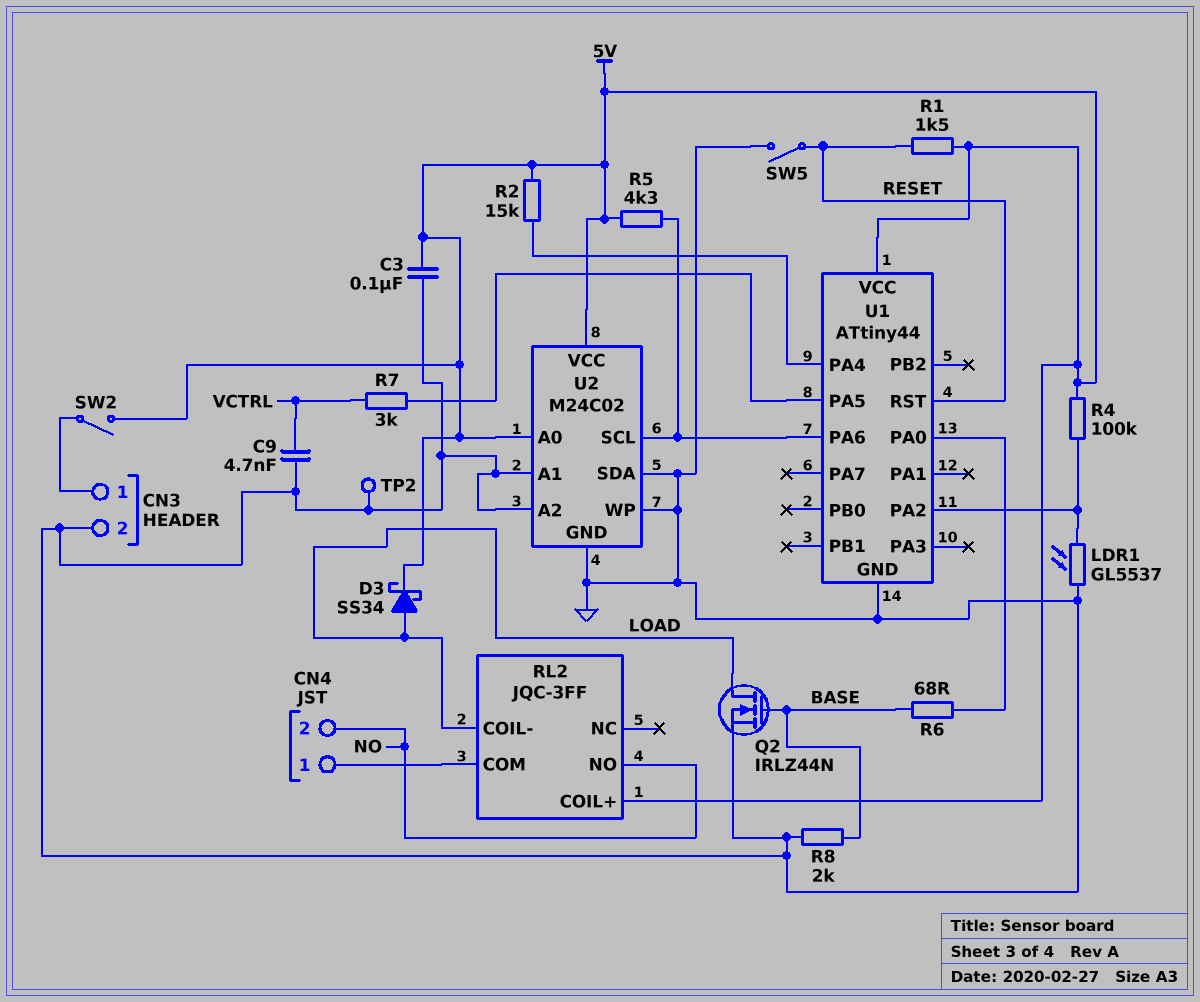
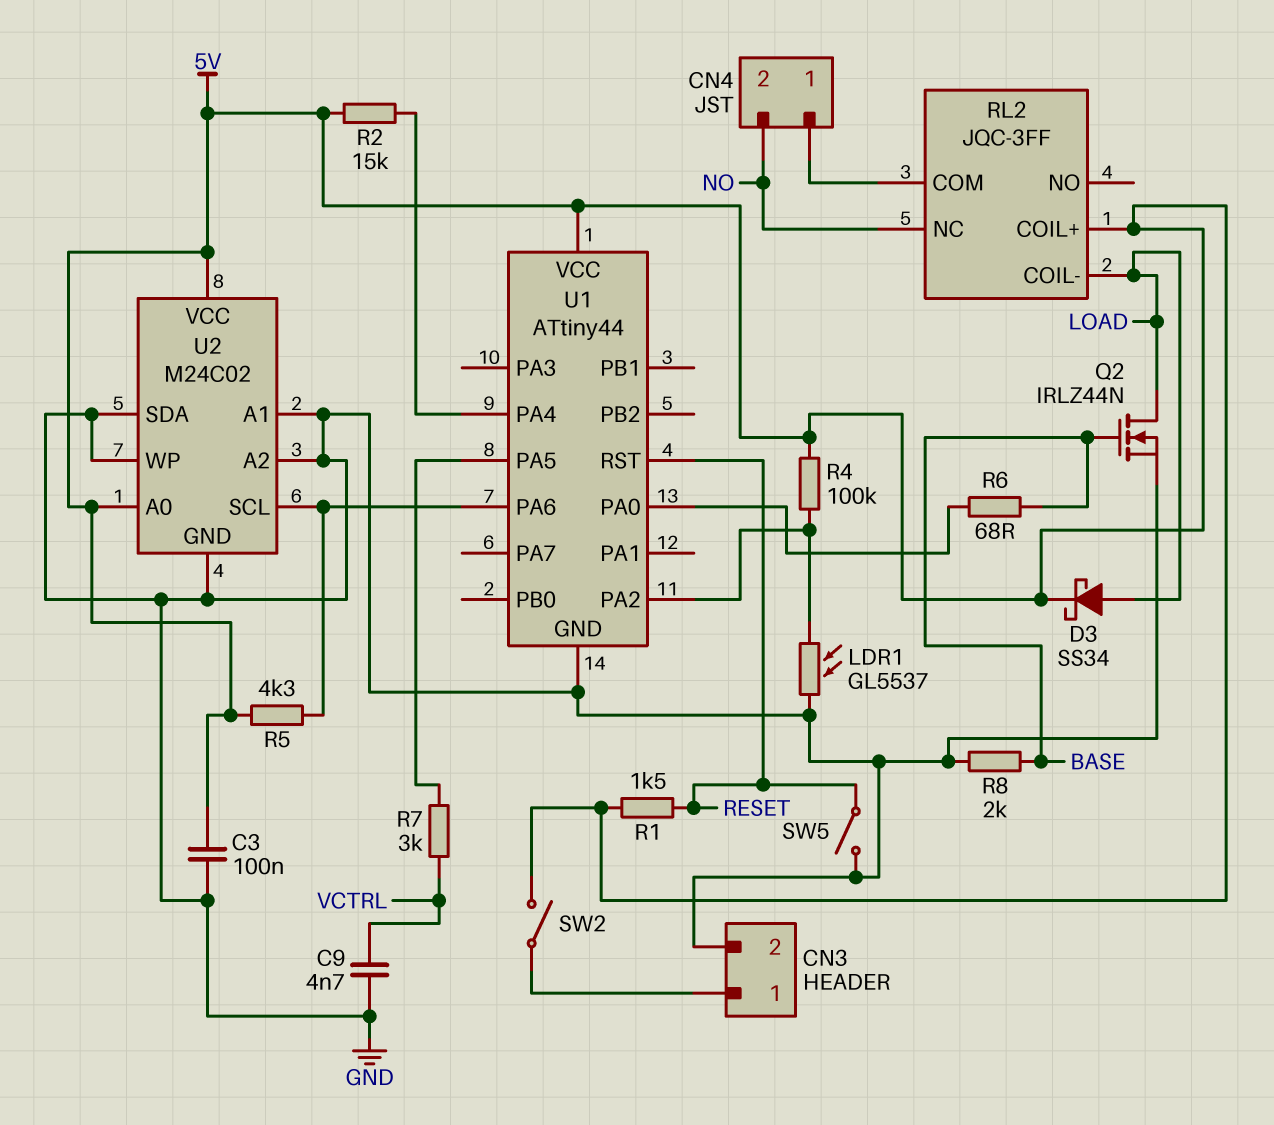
RL2 pin NC: none -> NO
RL2 pin NO: NO -> none
TP2: test point (GND) -> none

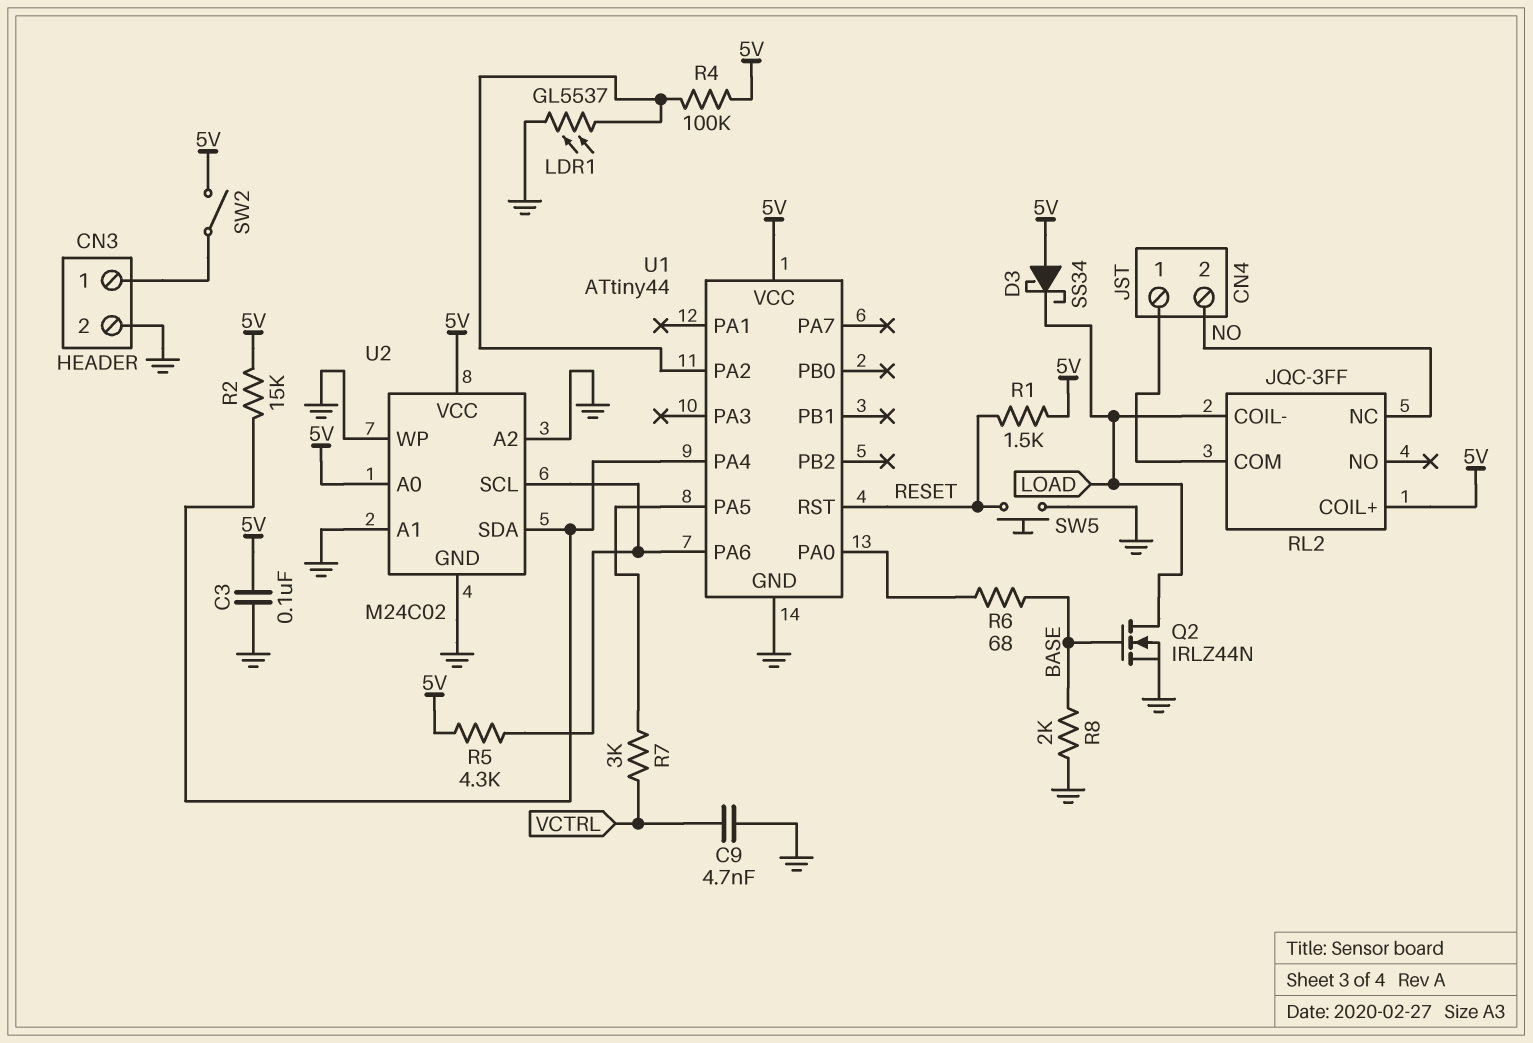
D3: schottky SS34 (A LOAD, K 5V) -> schottky SS34 (A 5V, K LOAD)
SW5: switch (GND, RESET) -> button (GND, RESET)
U2 pin SDA: GND -> U1/PA4

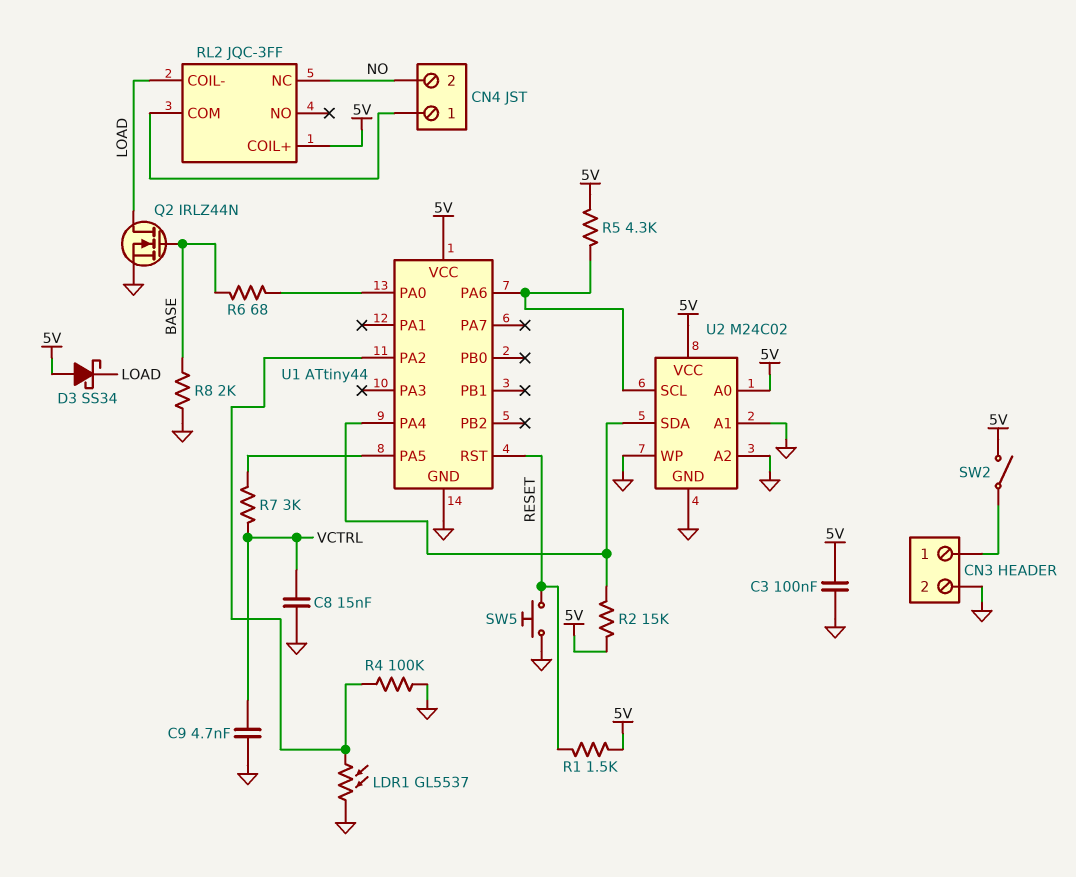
C8: none -> 15nF (GND, VCTRL)
R4: 100k (5V, U1/PA2) -> 100k (GND, U1/PA2)

